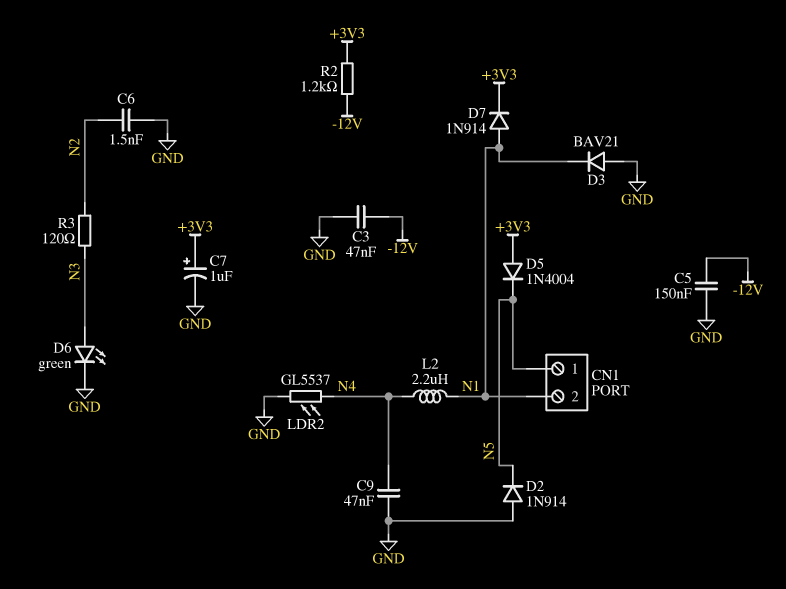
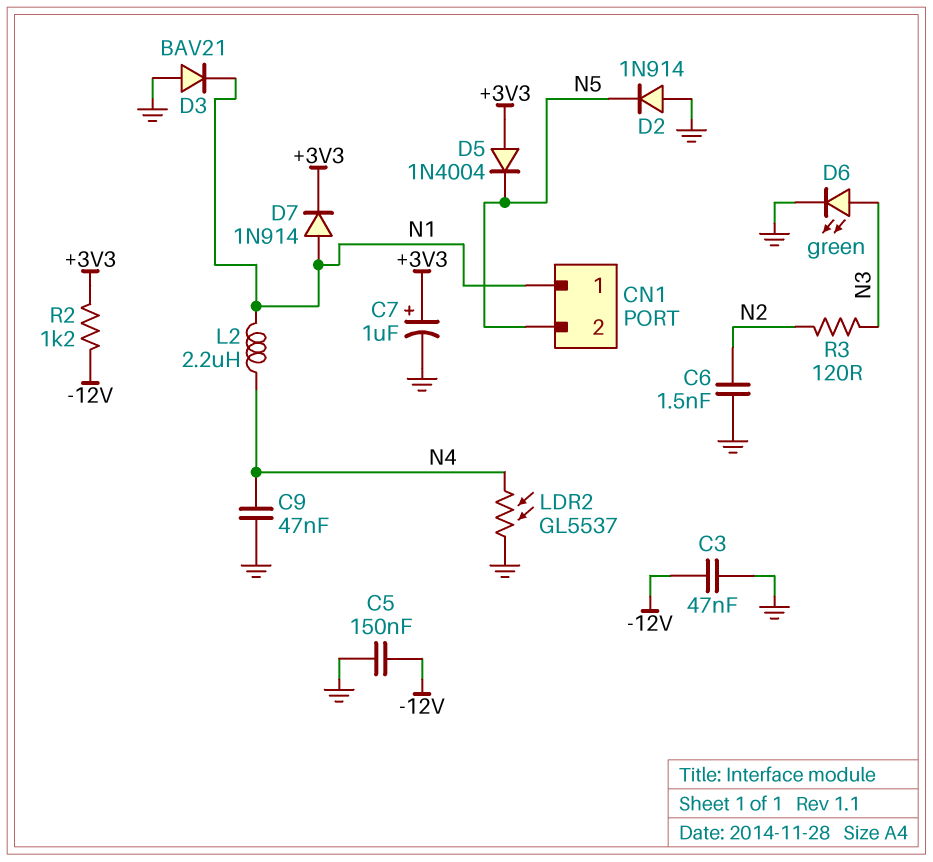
CN1 pin 1: N5 -> N1
CN1 pin 2: N1 -> N5

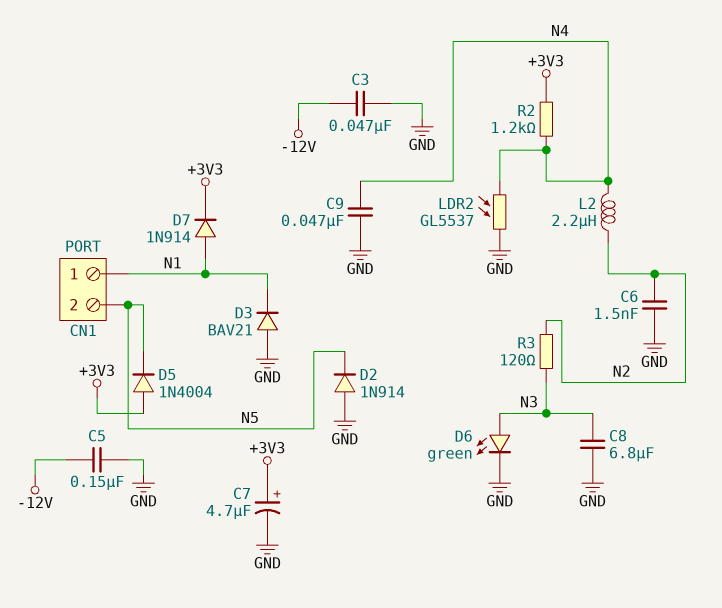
C7: 1uF (plus +3V3, minus GND) -> 4.7uF (plus +3V3, minus GND)
C8: none -> 6.8uF (GND, N3)
L2: 2.2uH (N1, N4) -> 2.2uH (N2, N4)
R2: 1.2k (+3V3, -12V) -> 1.2k (+3V3, N4)

